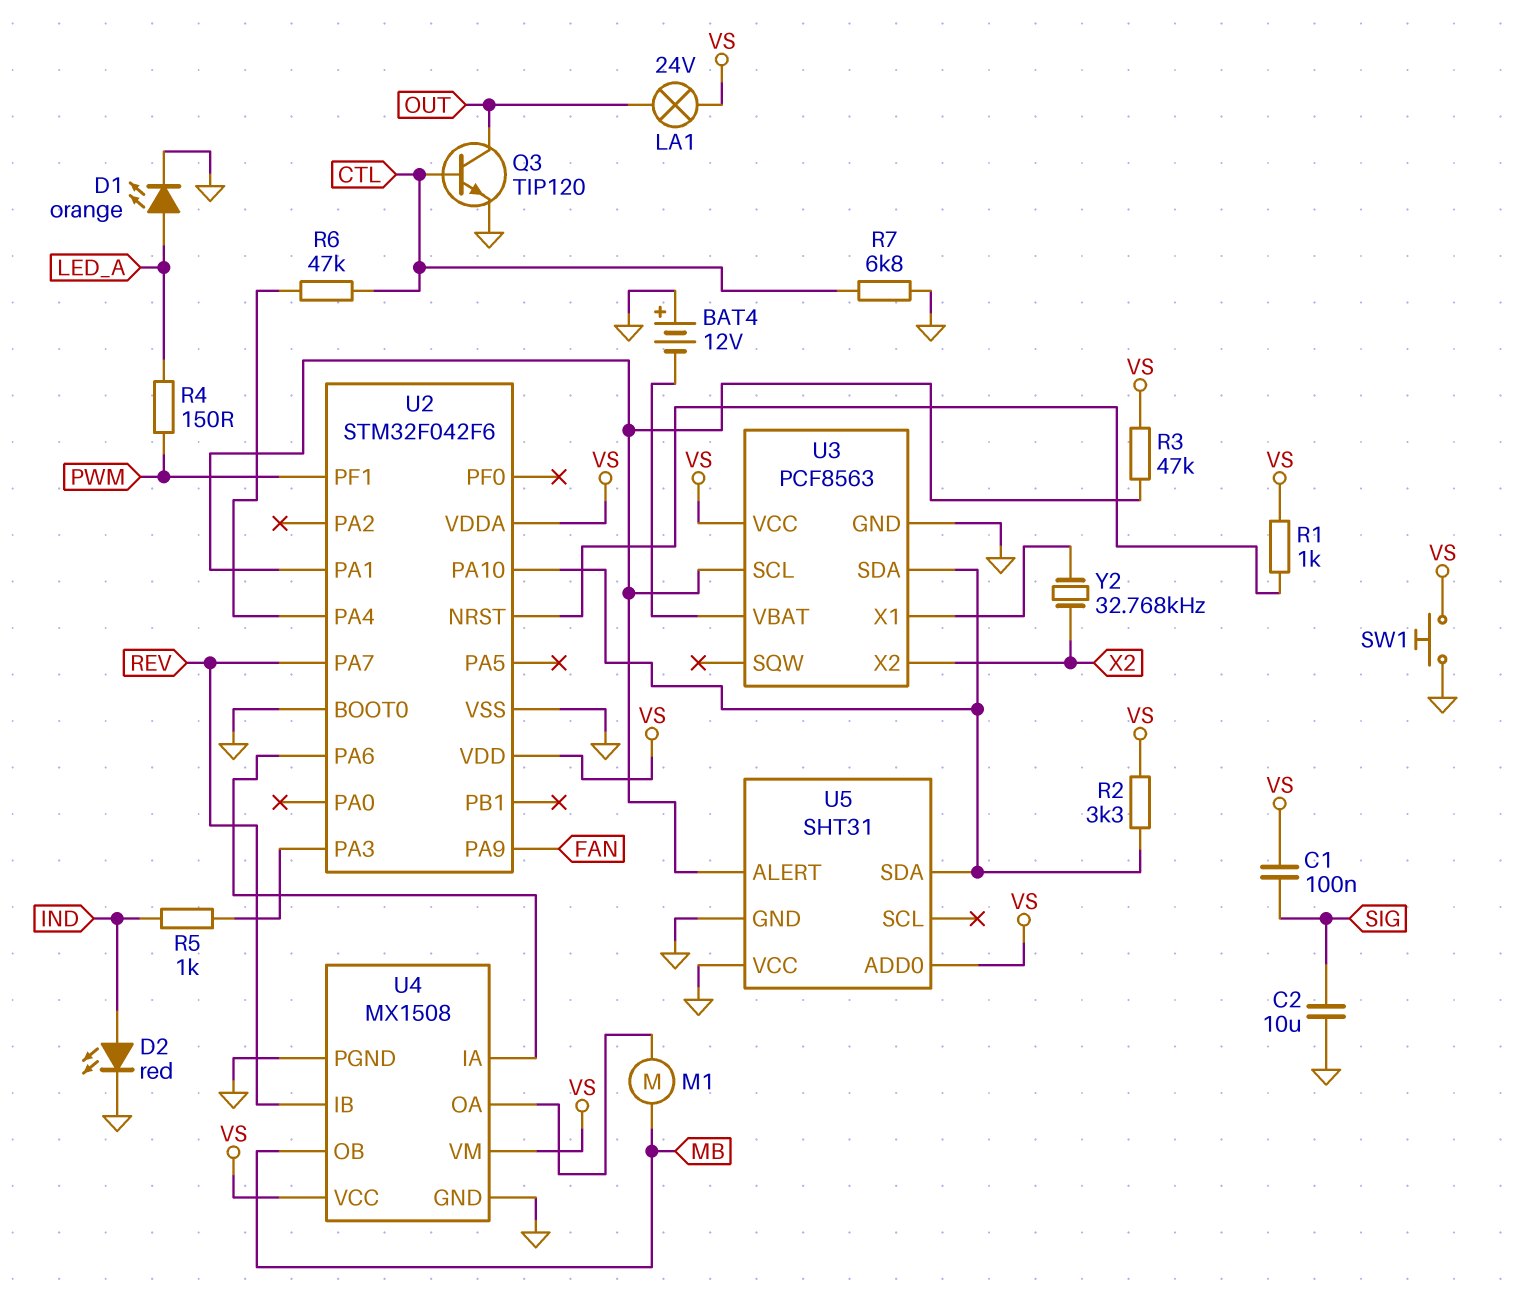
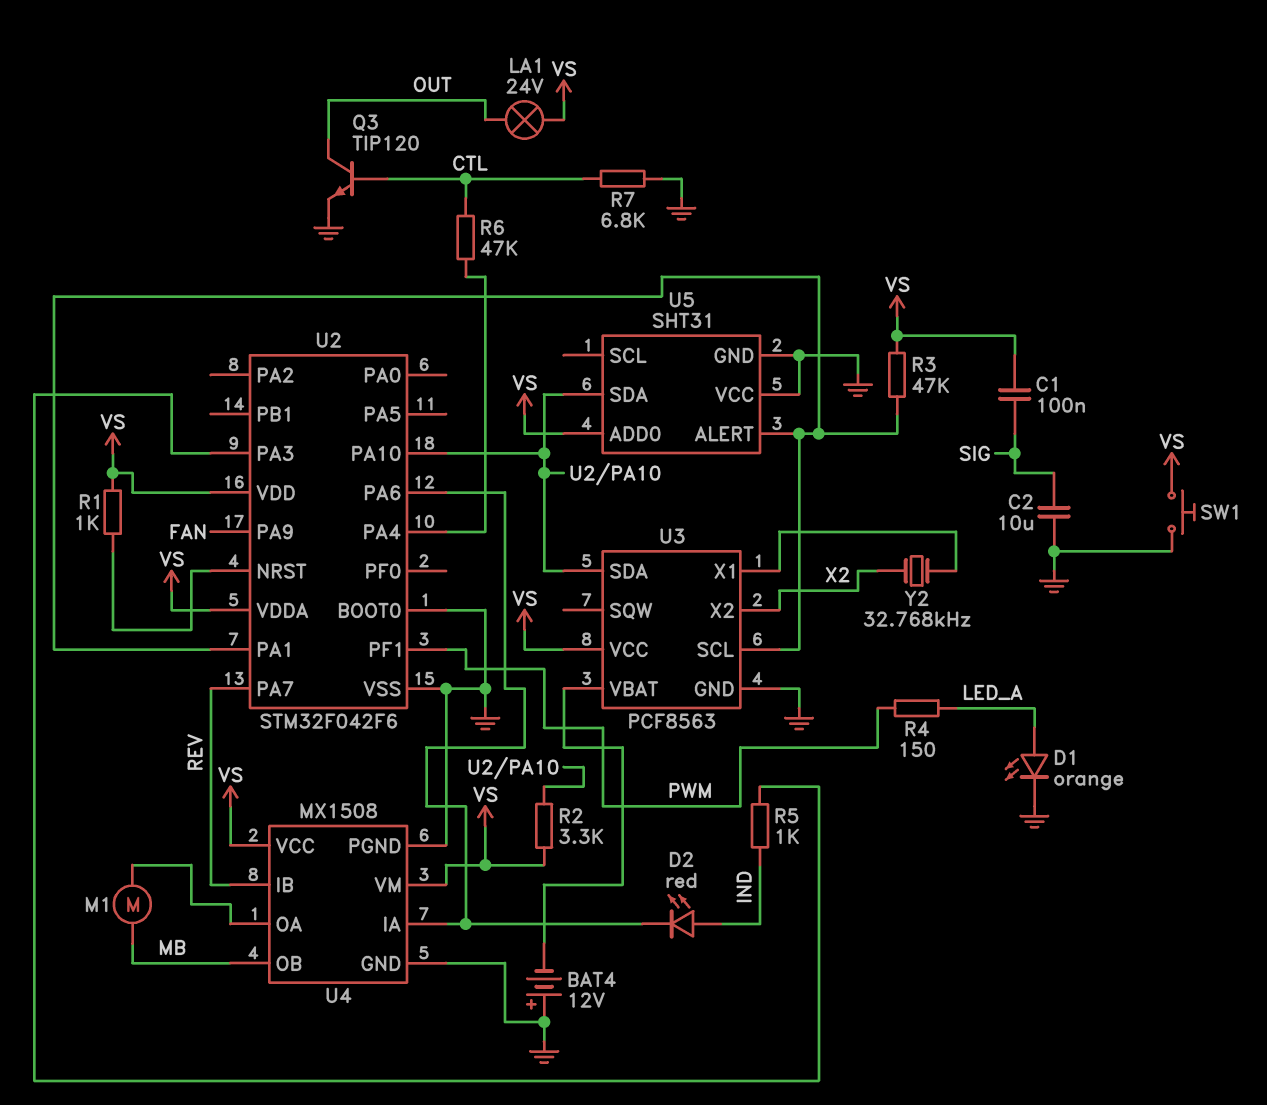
D2: LED red (A IND, K GND) -> LED red (A IND, K U2/PA6)

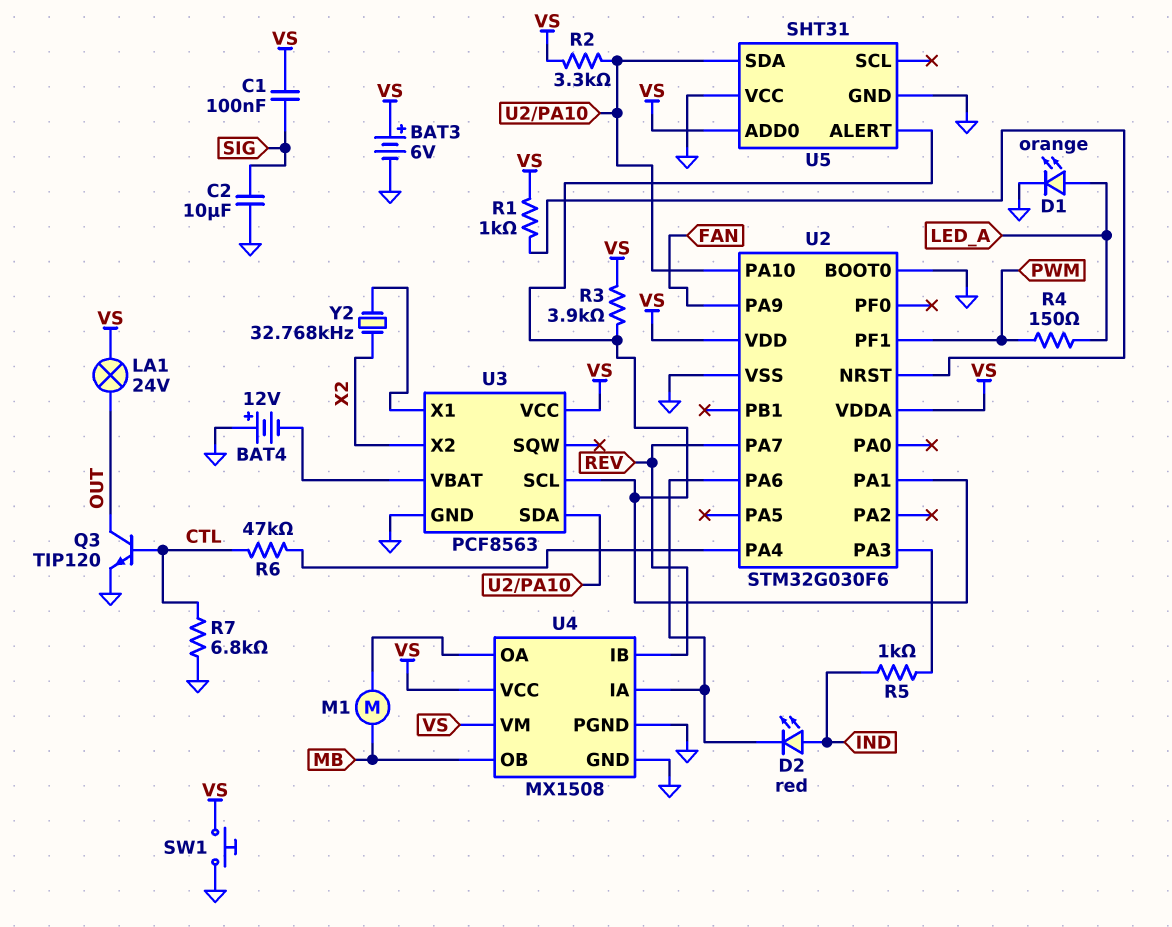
BAT3: none -> 6V (plus VS, minus GND)
R3: 47k (U2/PA1, VS) -> 3.9k (U2/PA1, VS)
U2: STM32F042F6 -> STM32G030F6

